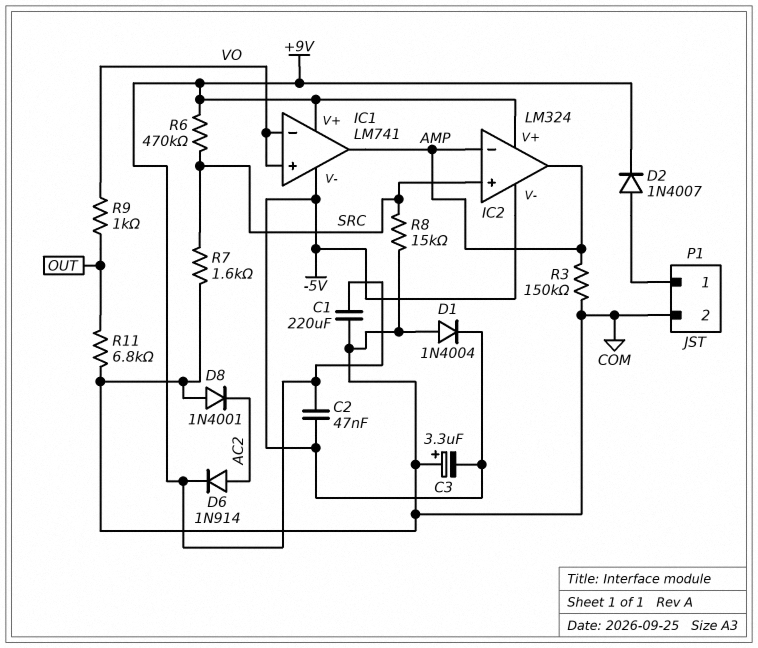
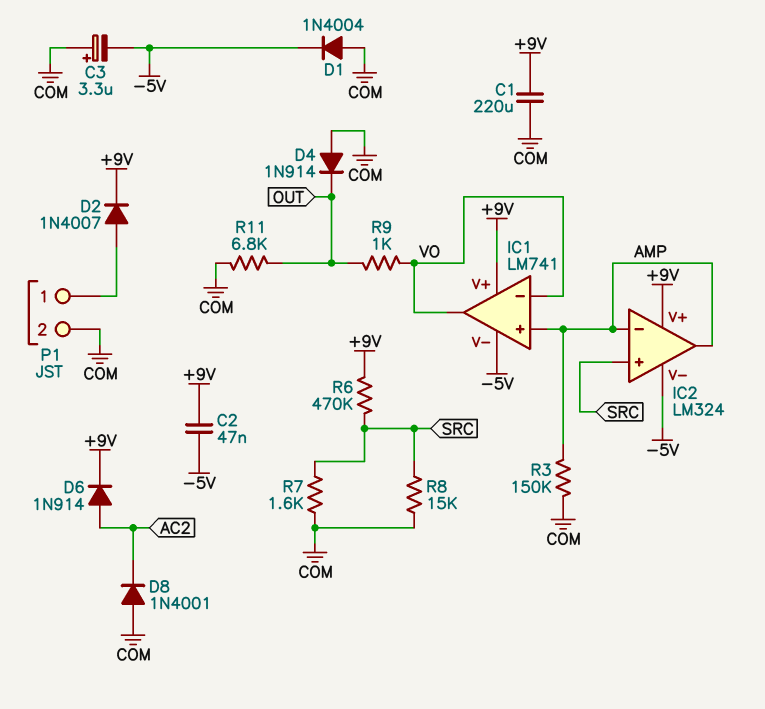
D4: none -> diode 1N914 (A COM, K OUT)
IC1 pin in+: VO -> AMP
IC1 pin out: AMP -> VO

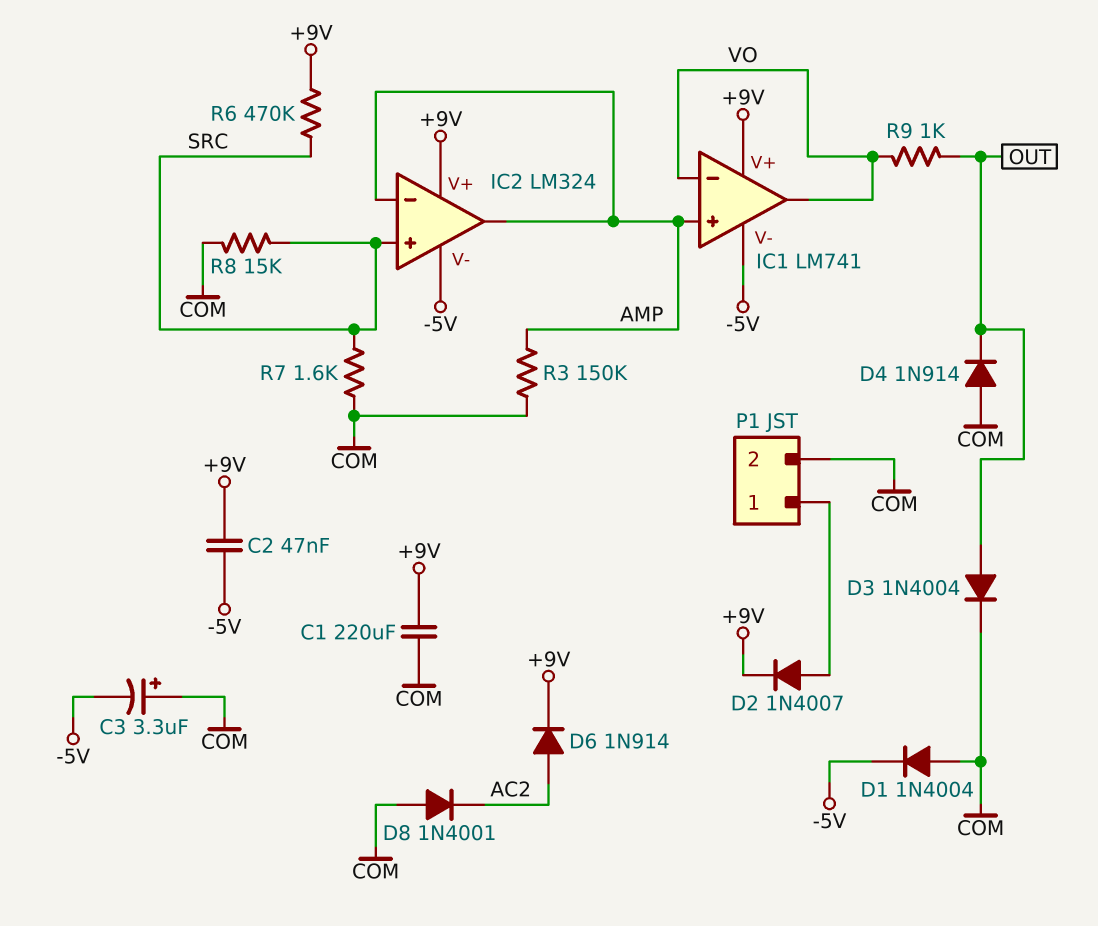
D3: none -> diode 1N4004 (A OUT, K COM)
R11: 6.8k (COM, OUT) -> none

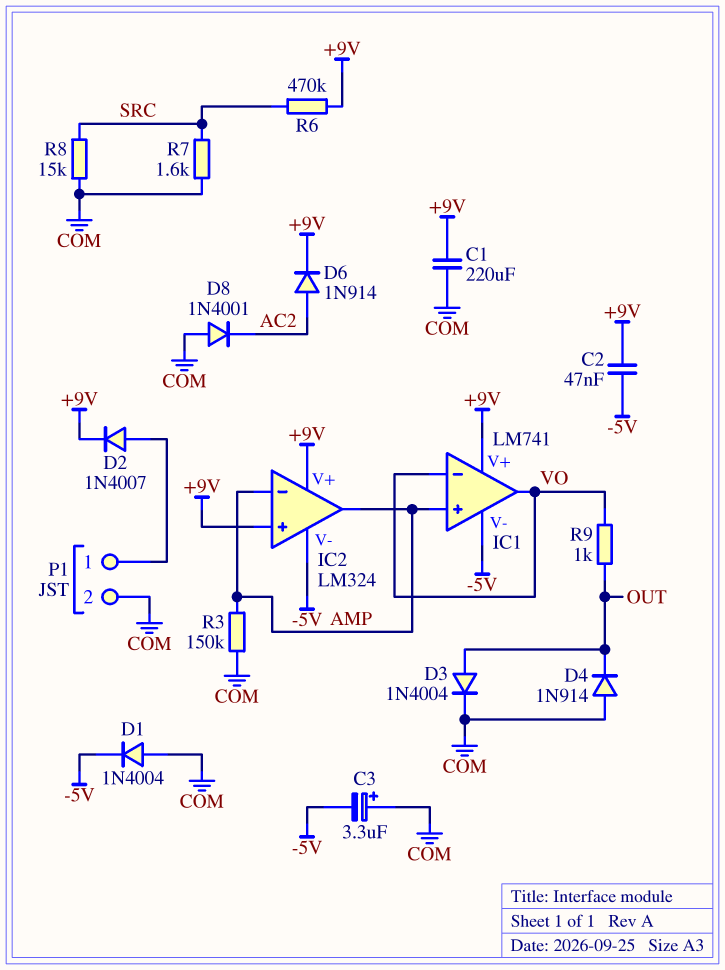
IC2 pin in+: SRC -> +9V

